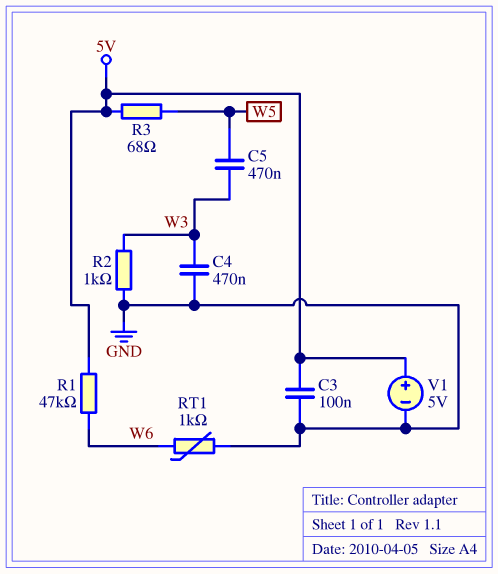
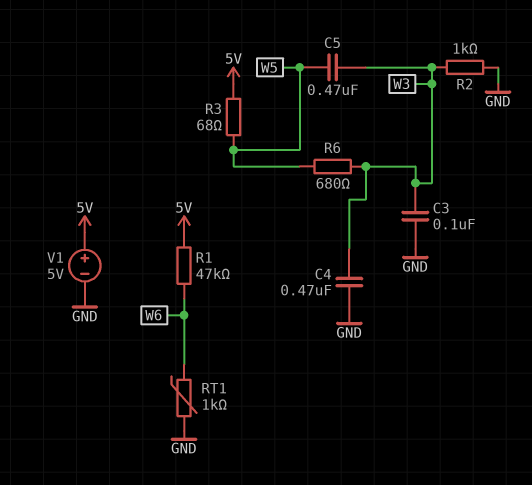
C3: 100nF (5V, GND) -> 100nF (GND, W3)
R6: none -> 680 (W3, W5)

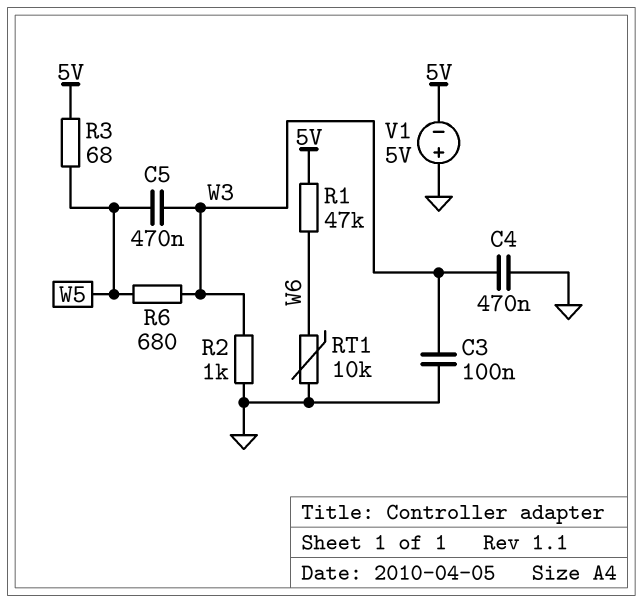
RT1: 1k (GND, W6) -> 10k (GND, W6)
V1: 5V (plus 5V, minus GND) -> 5V (plus GND, minus 5V)

